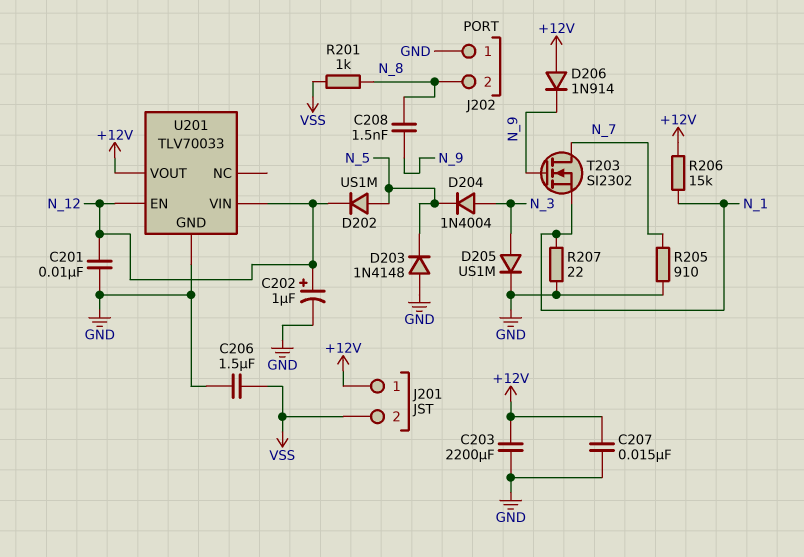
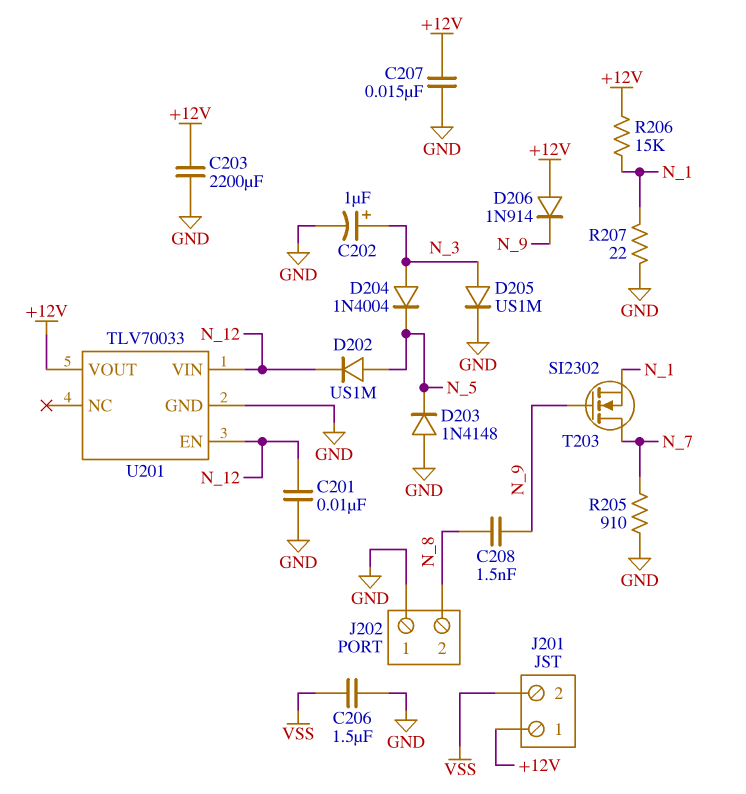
C202: 1uF (plus N_12, minus GND) -> 1uF (plus N_3, minus GND)
R201: 1k (N_8, VSS) -> none

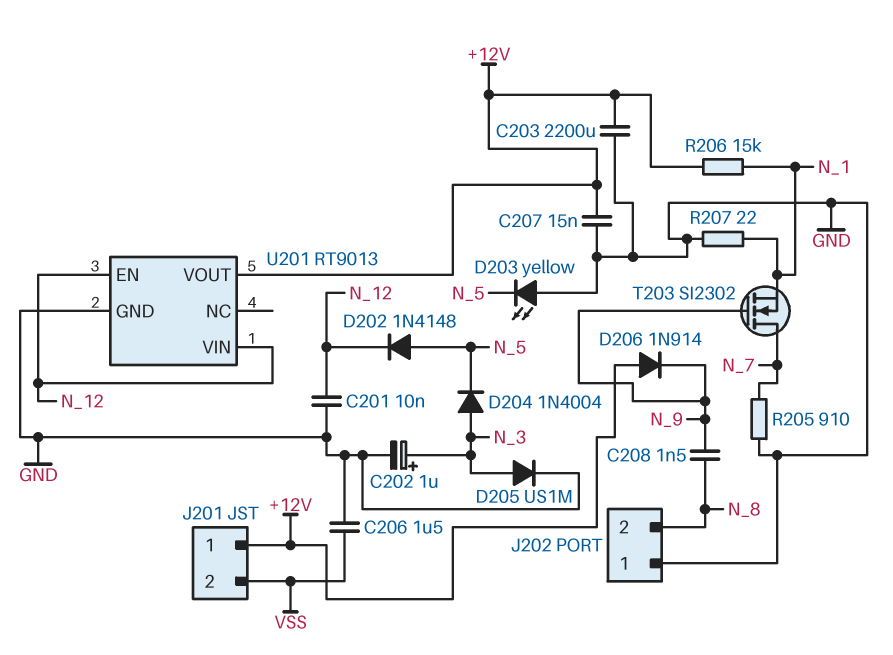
D202: diode US1M (A N_5, K N_12) -> diode 1N4148 (A N_5, K N_12)
D203: diode 1N4148 (A GND, K N_5) -> LED yellow (A GND, K N_5)
U201: TLV70033 -> RT9013

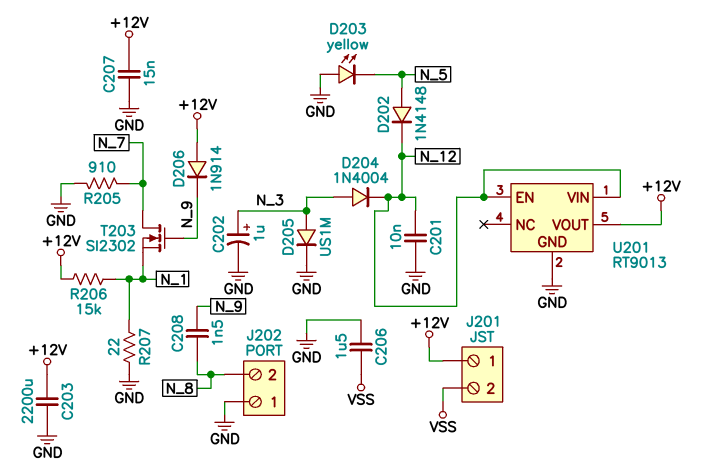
D204: diode 1N4004 (A N_3, K N_5) -> diode 1N4004 (A N_3, K N_12)

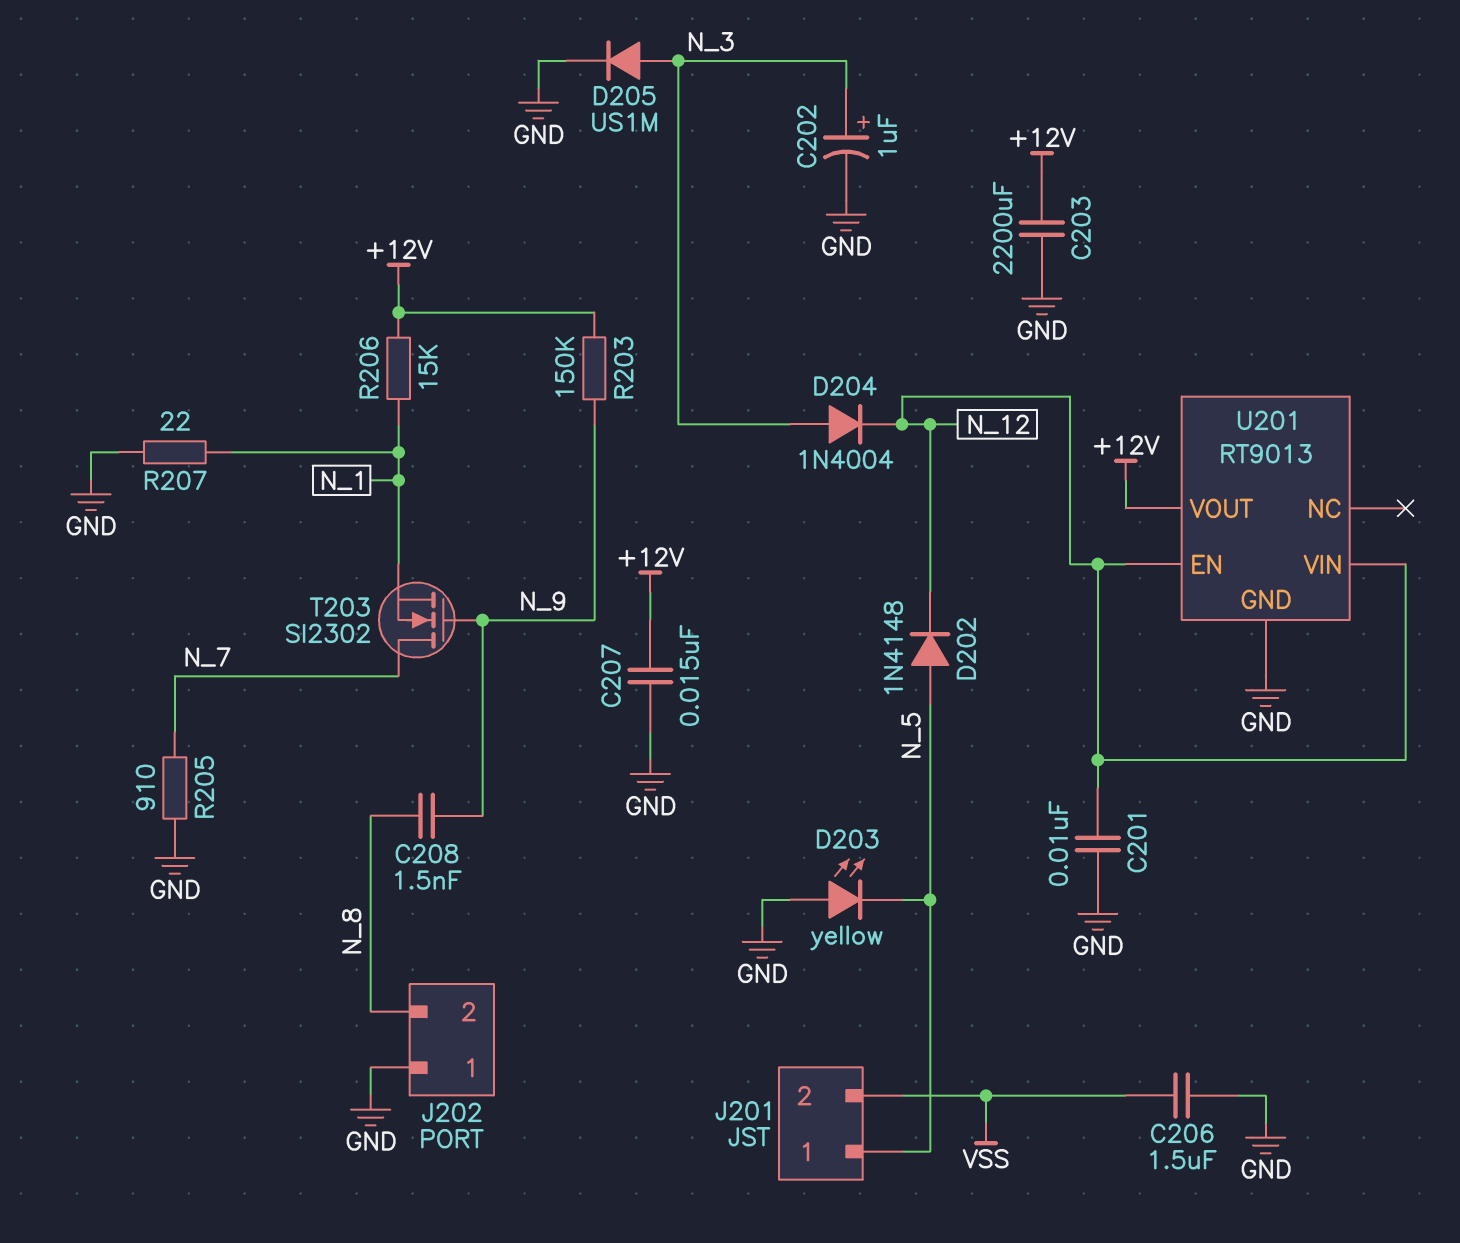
D206: diode 1N914 (A +12V, K N_9) -> none
J201 pin 1: +12V -> N_5
R203: none -> 150k (+12V, N_9)

